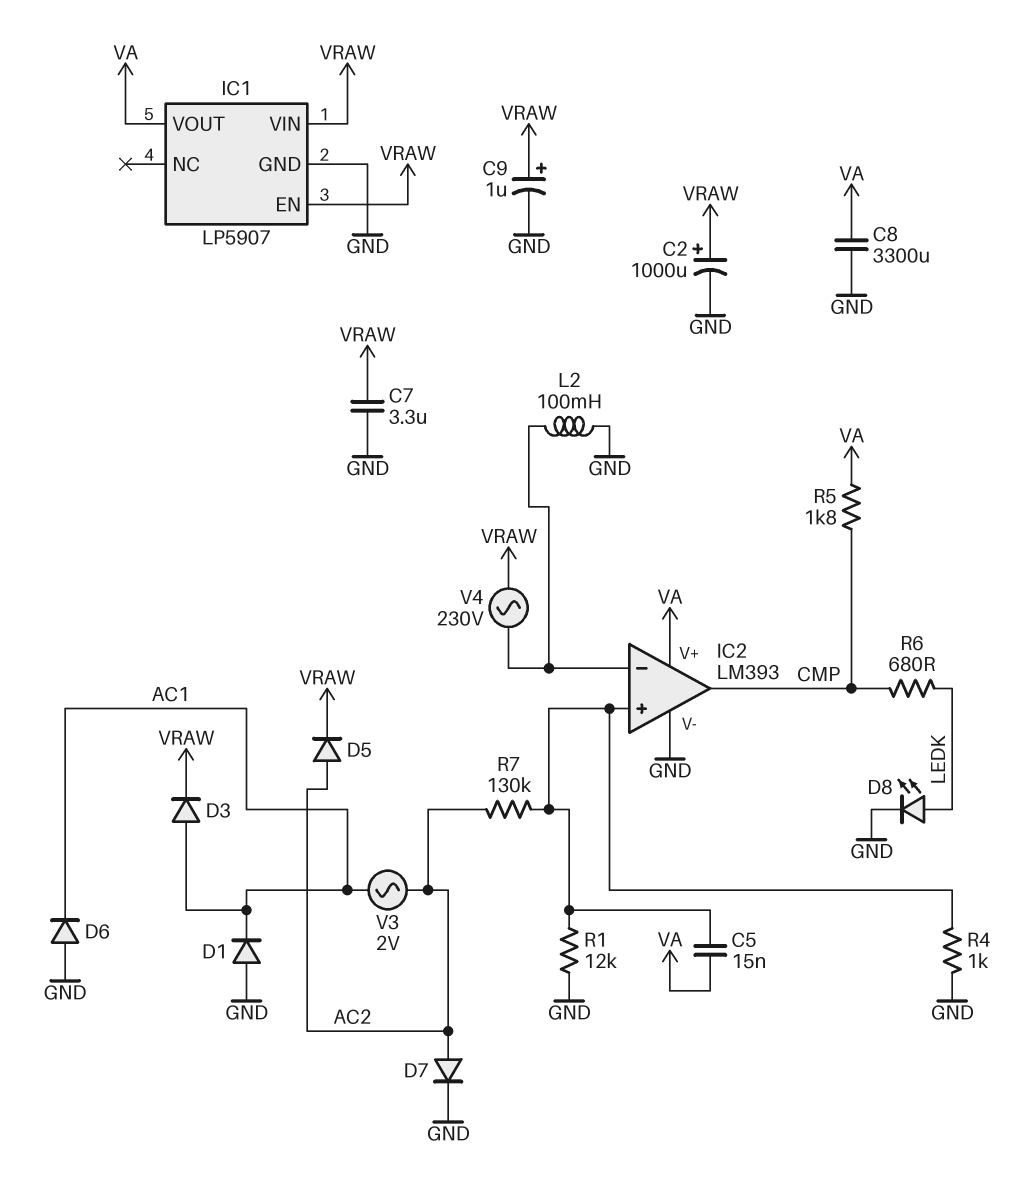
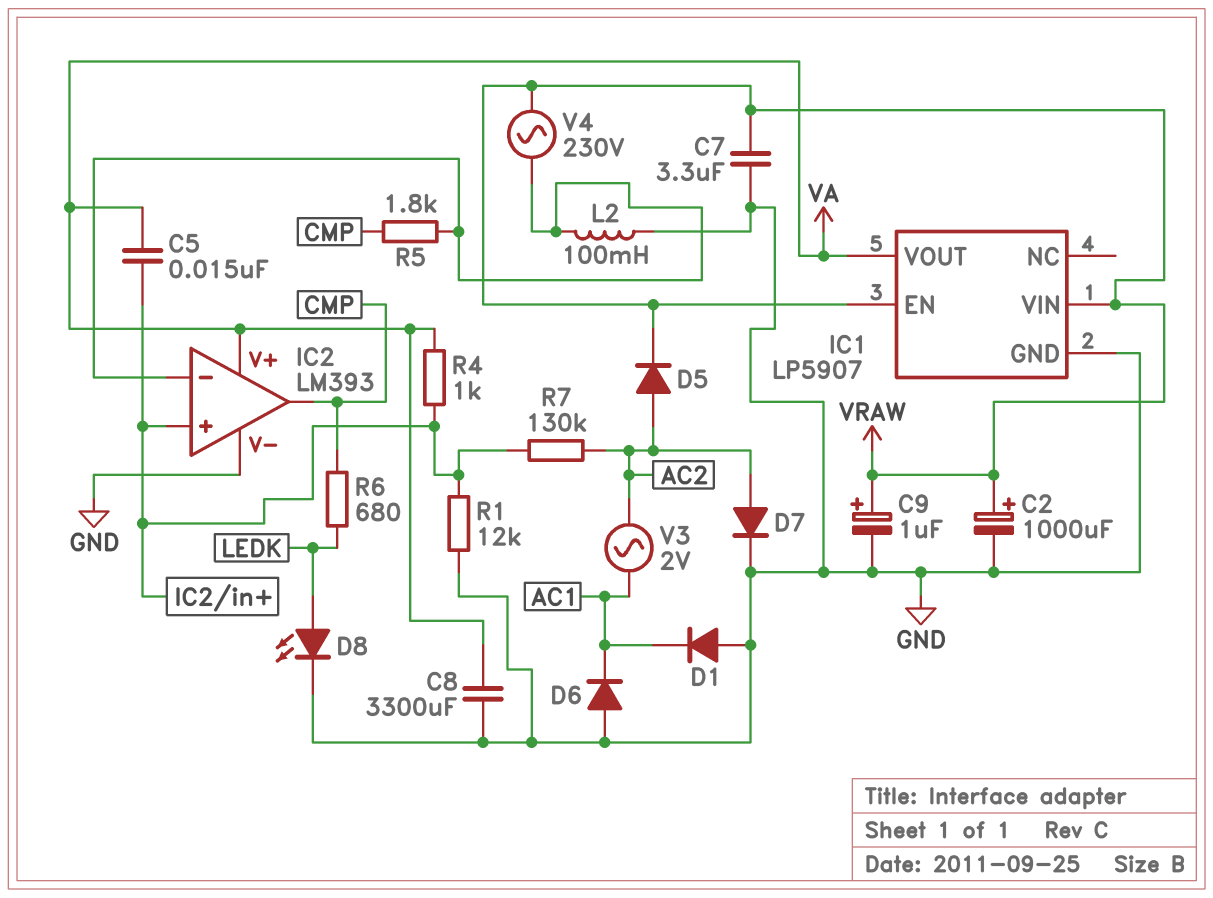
D3: diode (A AC1, K VRAW) -> none
R4: 1k (GND, IC2/in+) -> 1k (IC2/in+, VA)
R5: 1.8k (CMP, VA) -> 1.8k (CMP, IC2/in-)

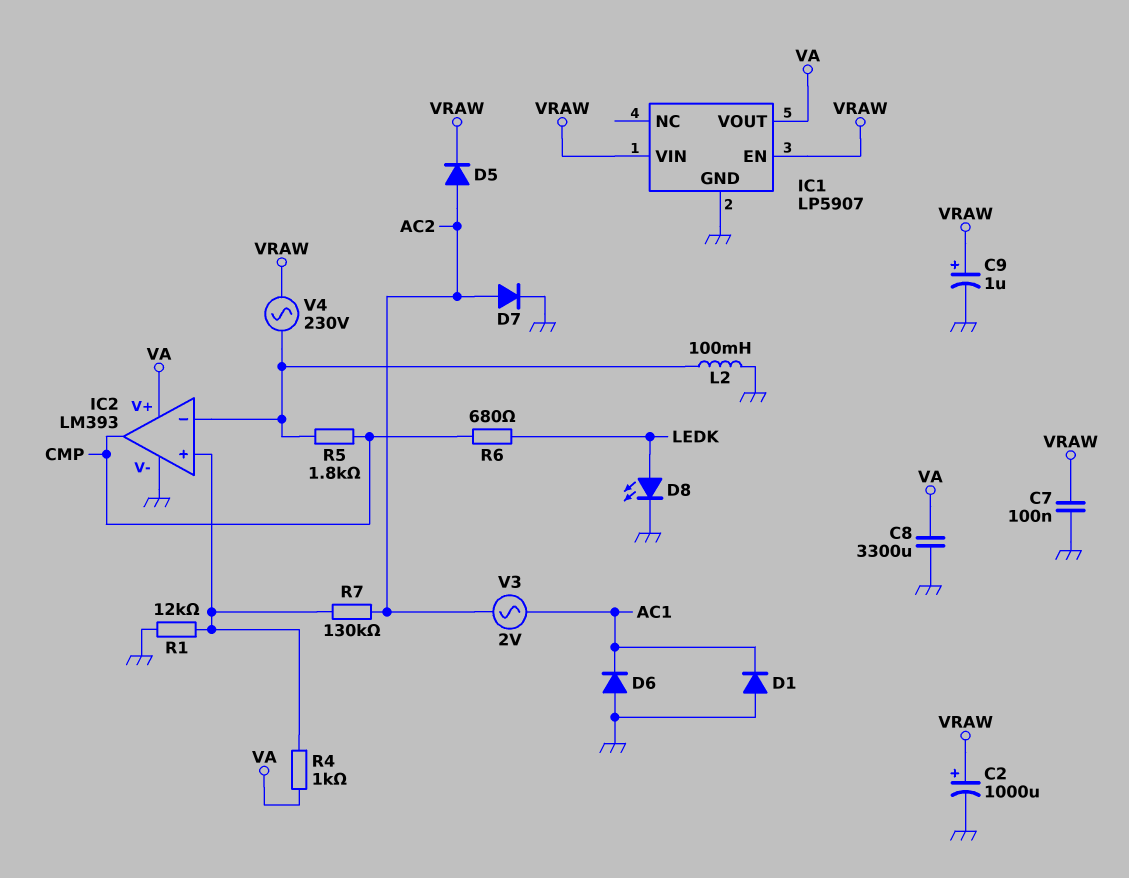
C5: 15nF (IC2/in+, VA) -> none
C7: 3.3uF (GND, VRAW) -> 100nF (GND, VRAW)

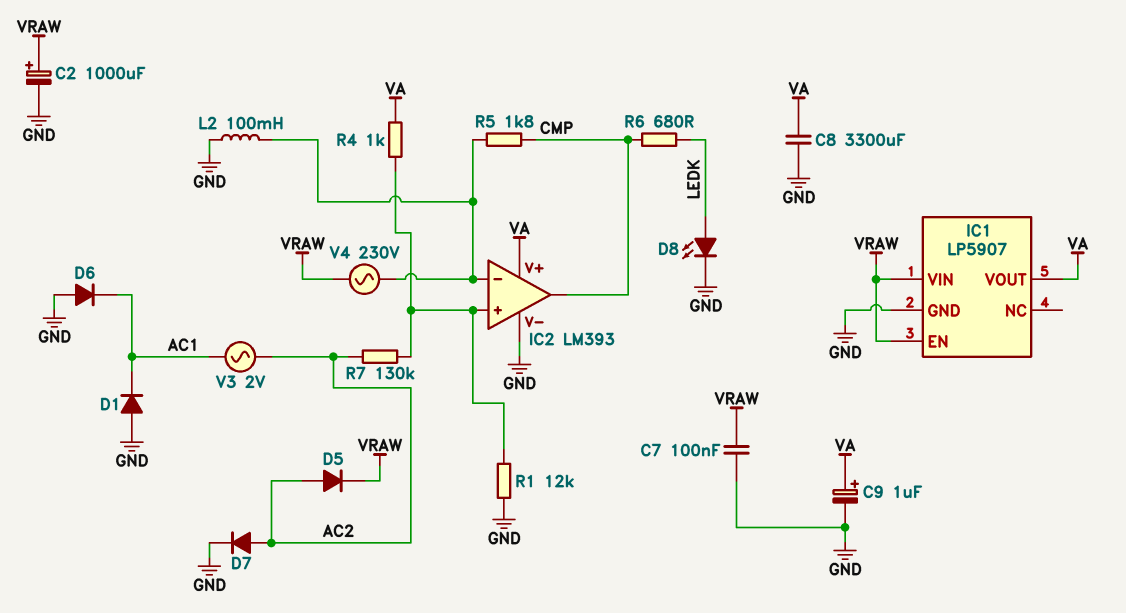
C9: 1uF (plus VRAW, minus GND) -> 1uF (plus VA, minus GND)

